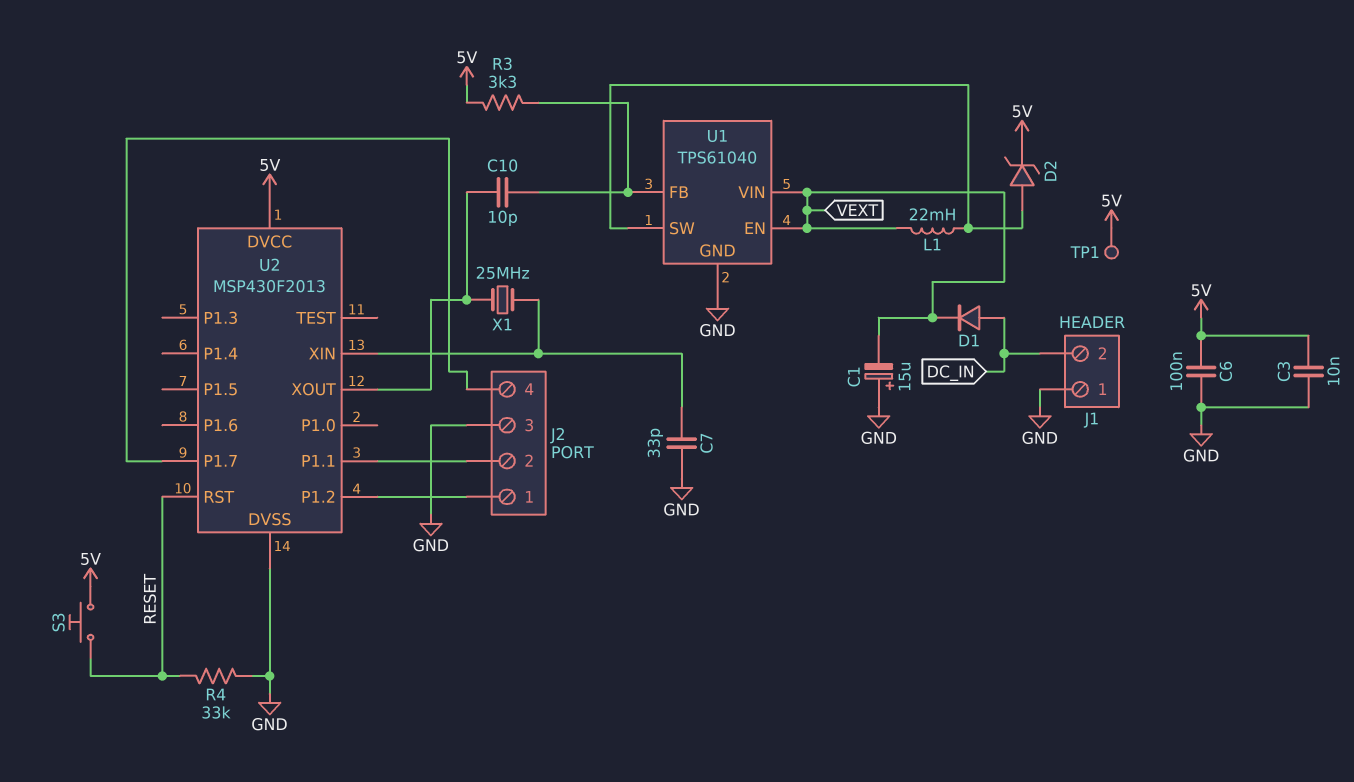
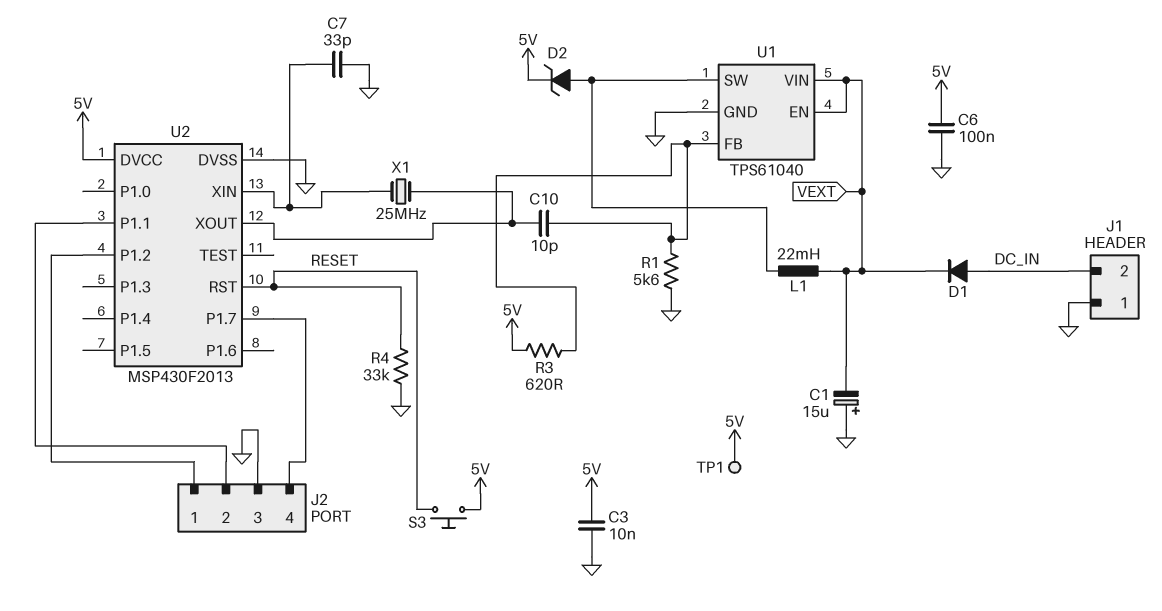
R1: none -> 5.6k (GND, U1/FB)
R3: 3.3k (5V, U1/FB) -> 620 (5V, U1/FB)

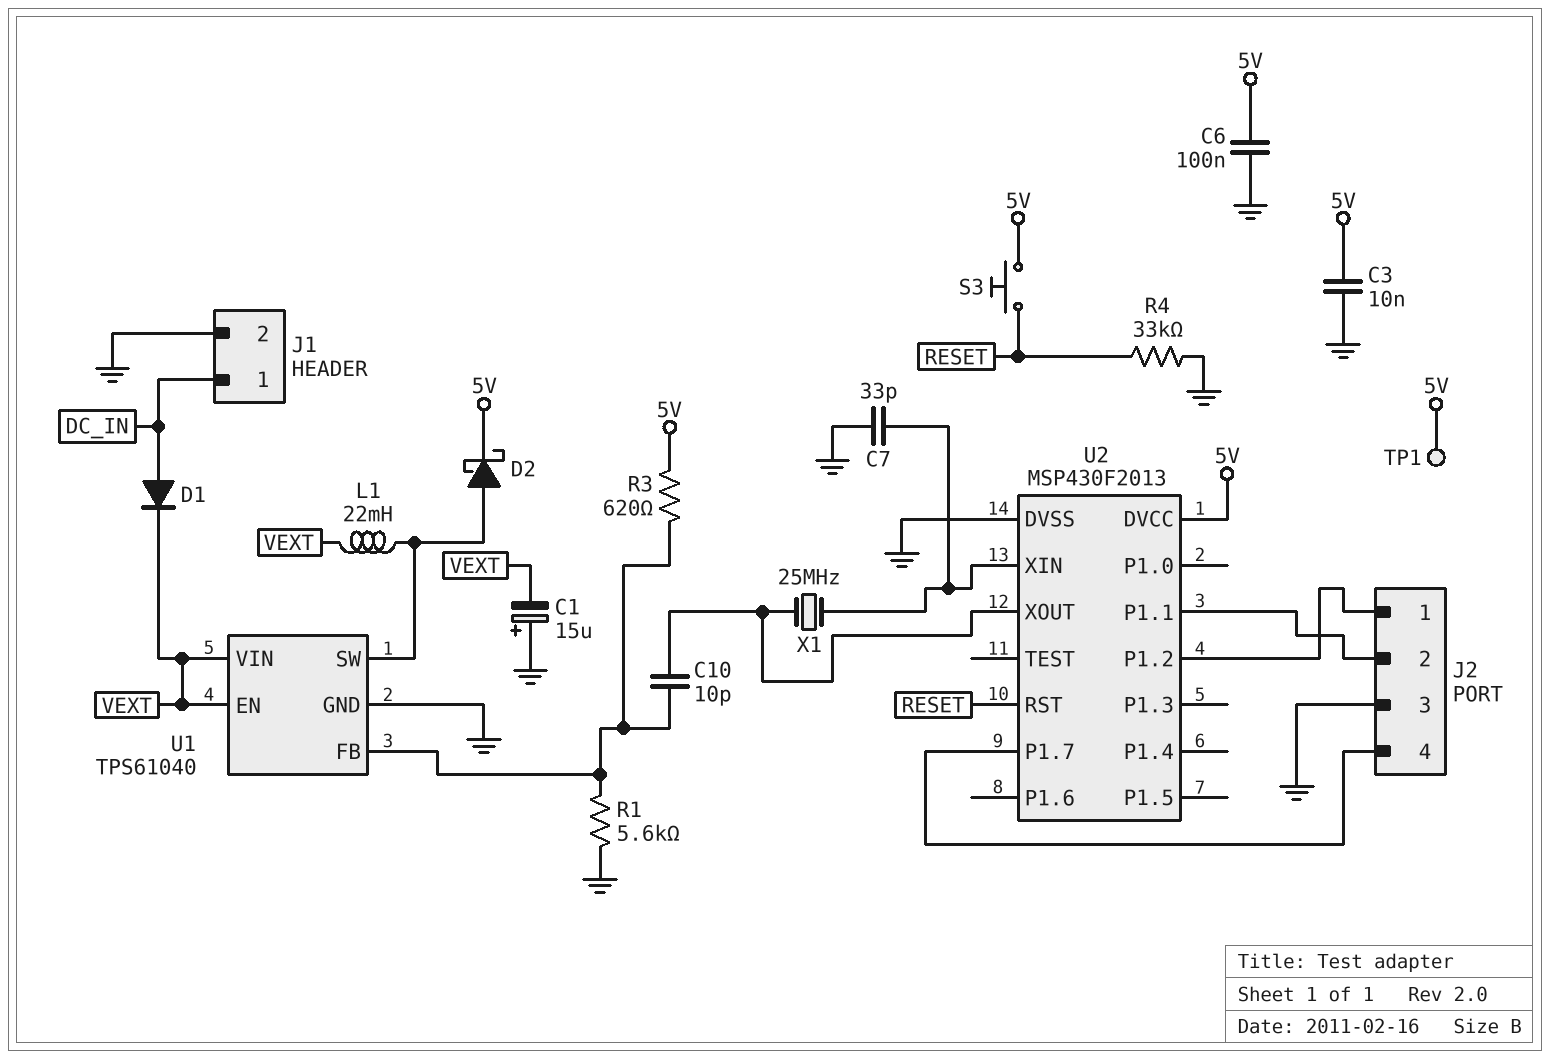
D2: zener (A U1/SW, K 5V) -> schottky (A U1/SW, K 5V)
J1 pin 1: GND -> DC_IN
J1 pin 2: DC_IN -> GND

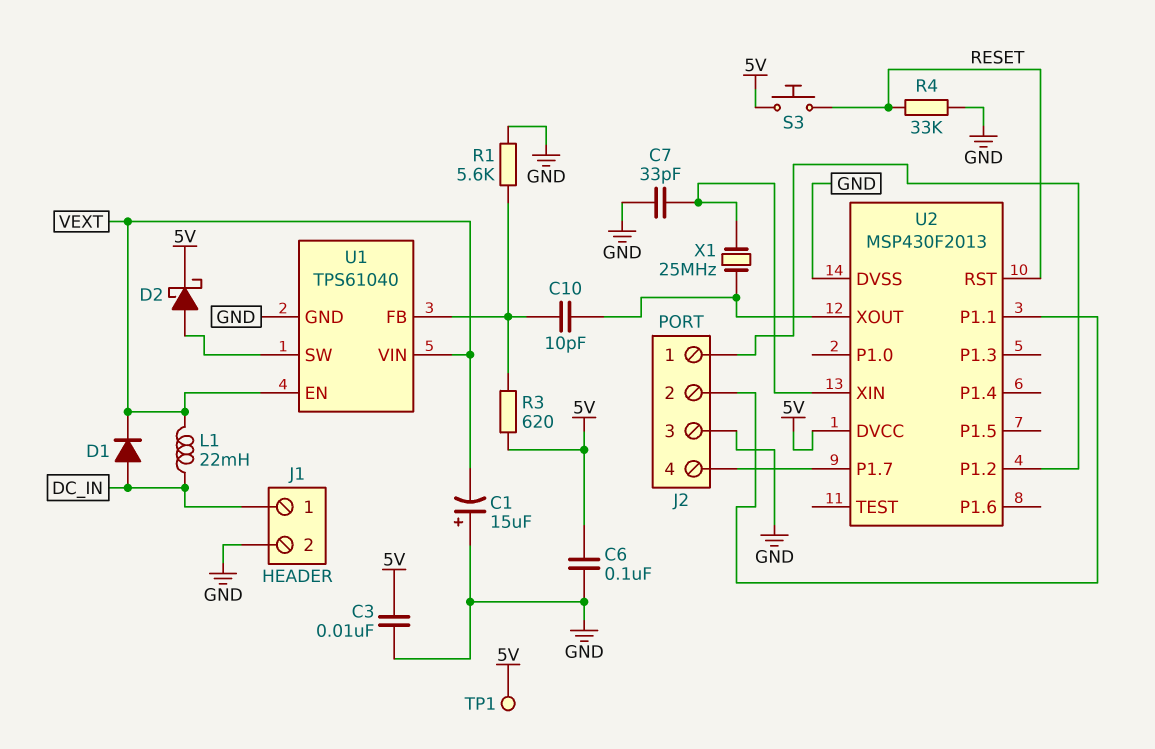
L1: 22mH (U1/SW, VEXT) -> 22mH (DC_IN, VEXT)

